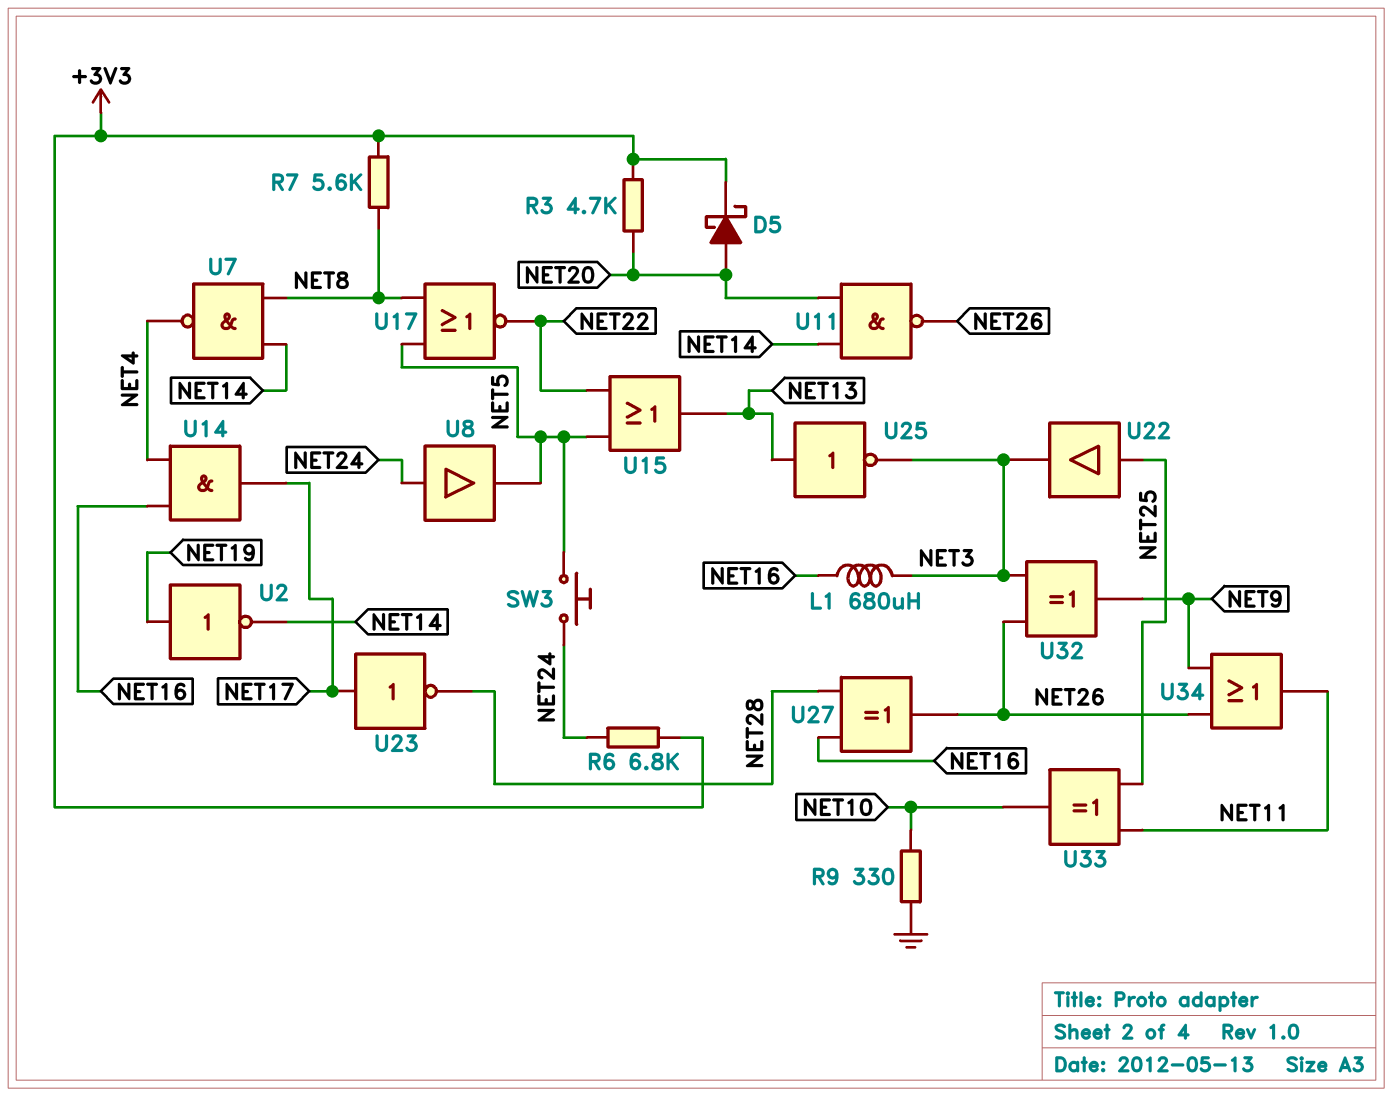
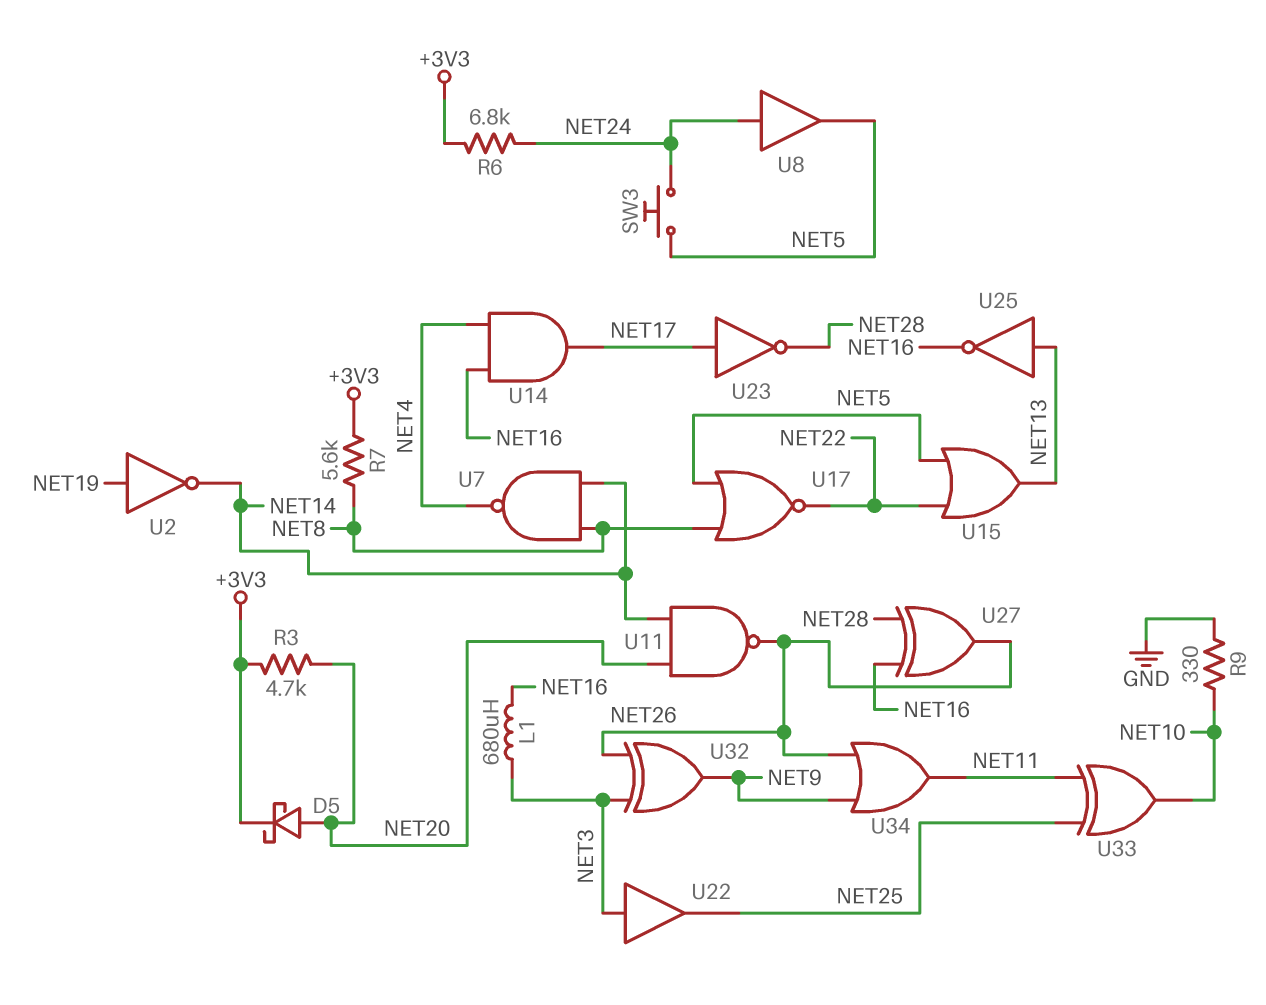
U22: buffer (in NET25, out NET3) -> buffer (in NET3, out NET25)
U25: NOT (in NET13, out NET3) -> NOT (in NET13, out NET16)

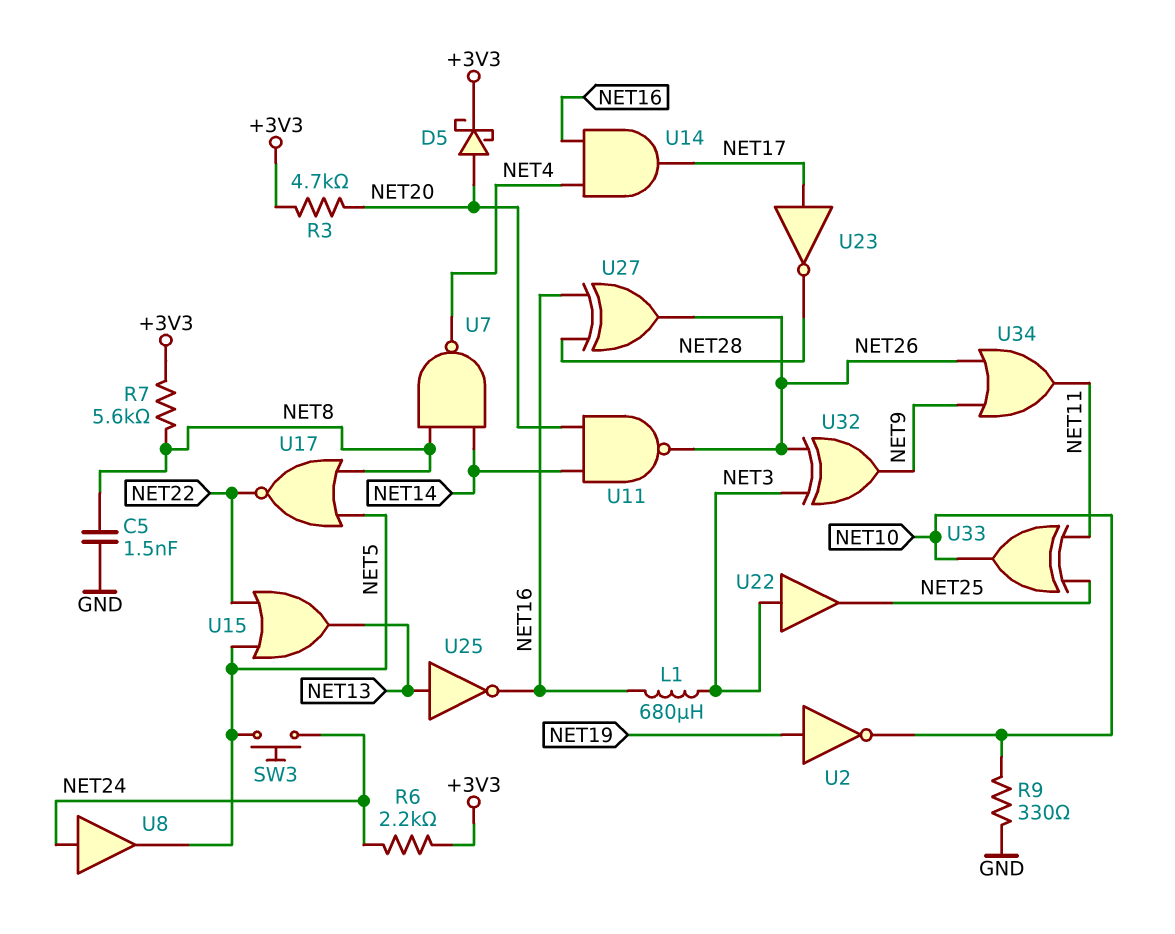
C5: none -> 1.5nF (GND, NET8)
R6: 6.8k (+3V3, NET24) -> 2.2k (+3V3, NET24)
U2: NOT (in NET19, out NET14) -> NOT (in NET19, out NET10)

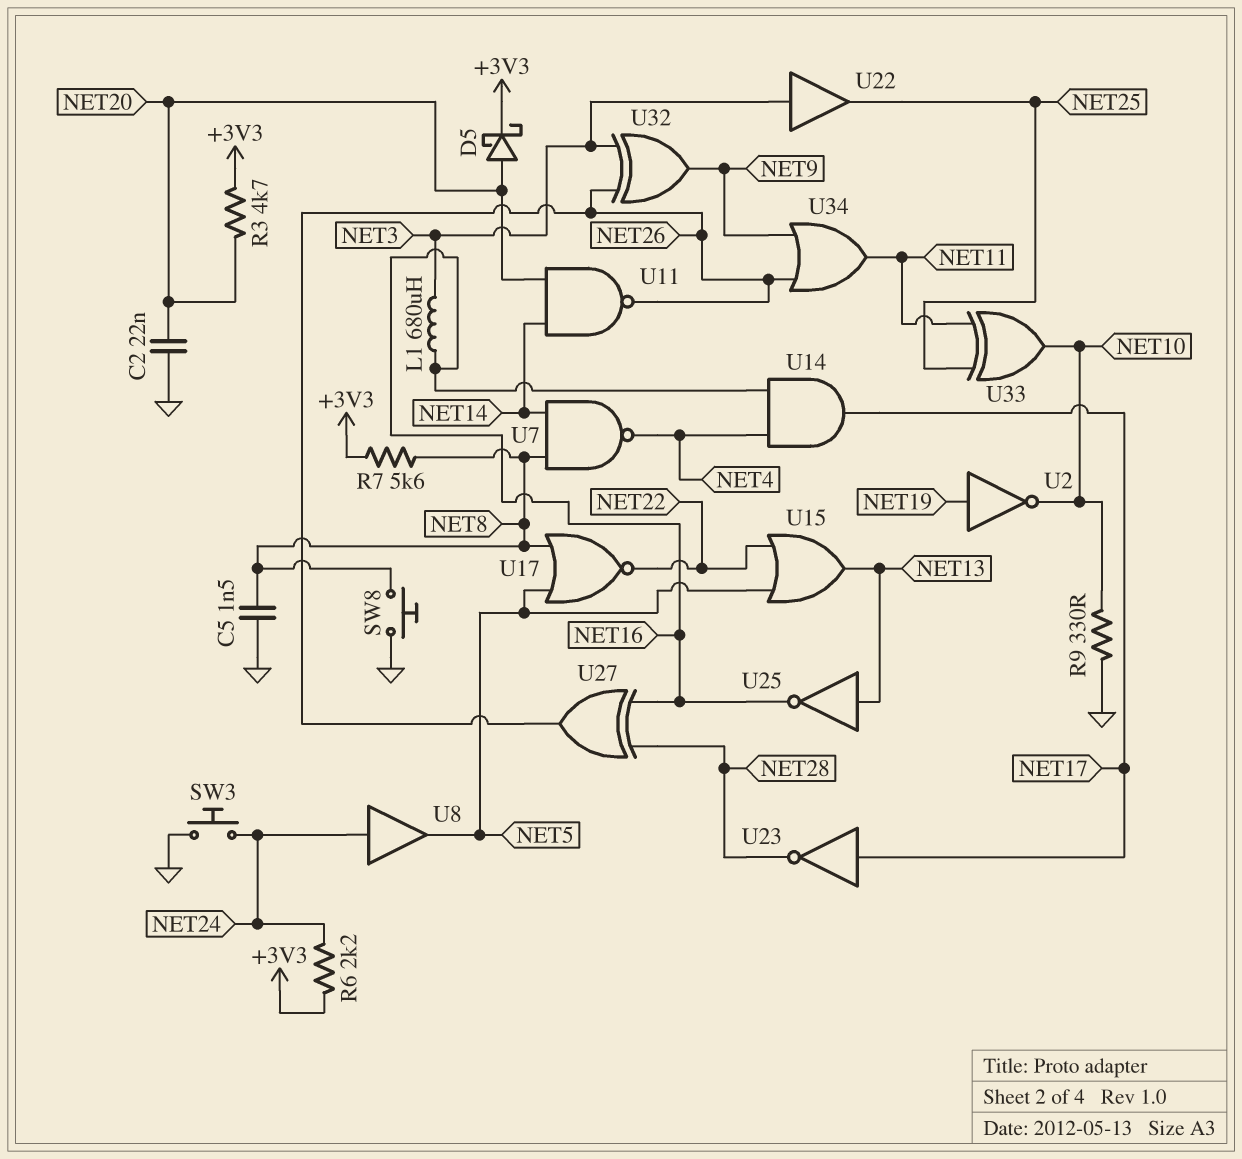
C2: none -> 22nF (GND, NET20)
SW3: button (NET5, NET24) -> button (GND, NET24)
SW8: none -> button (GND, NET8)

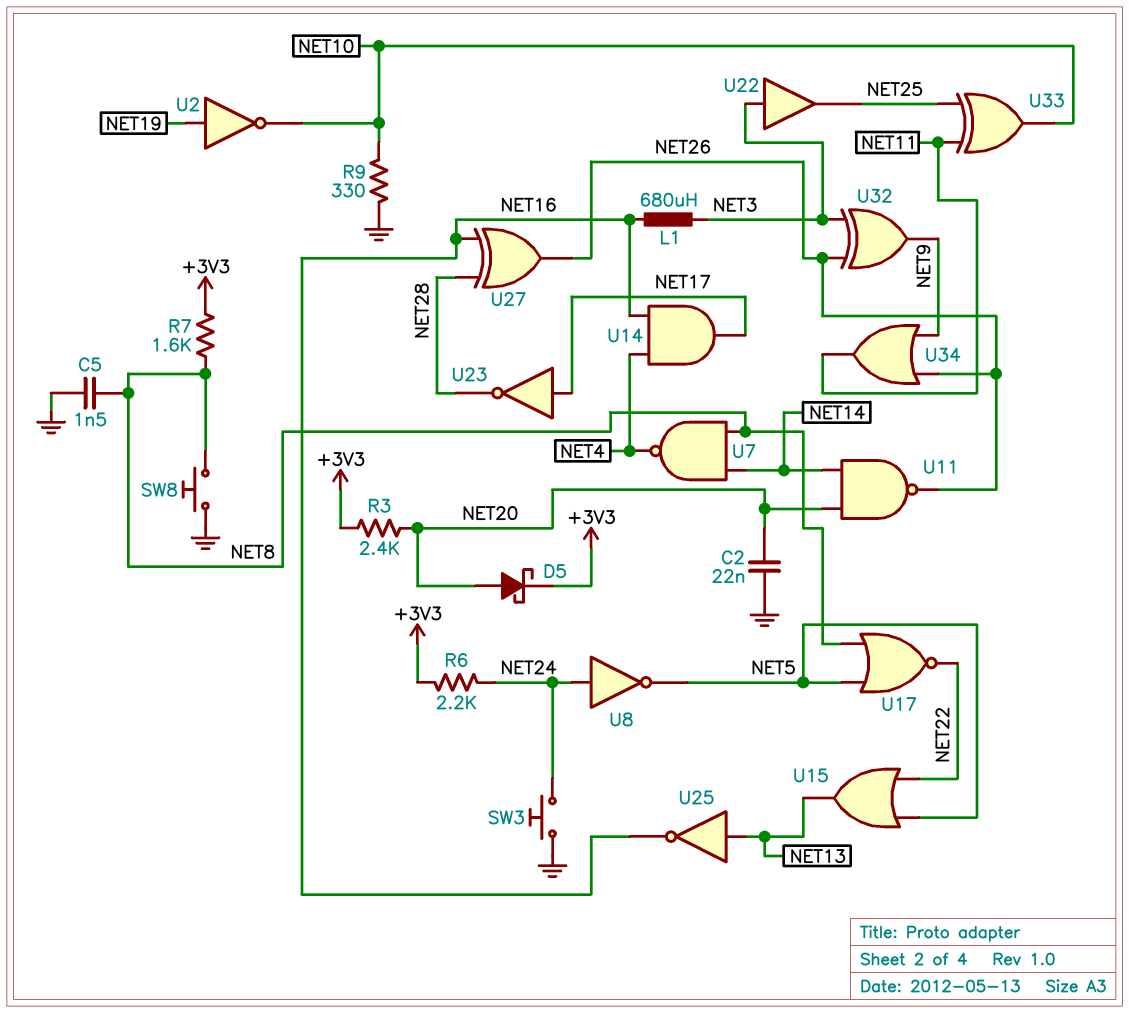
R3: 4.7k (+3V3, NET20) -> 2.4k (+3V3, NET20)
R7: 5.6k (+3V3, NET8) -> 1.6k (+3V3, NET8)
U8: buffer (in NET24, out NET5) -> NOT (in NET24, out NET5)

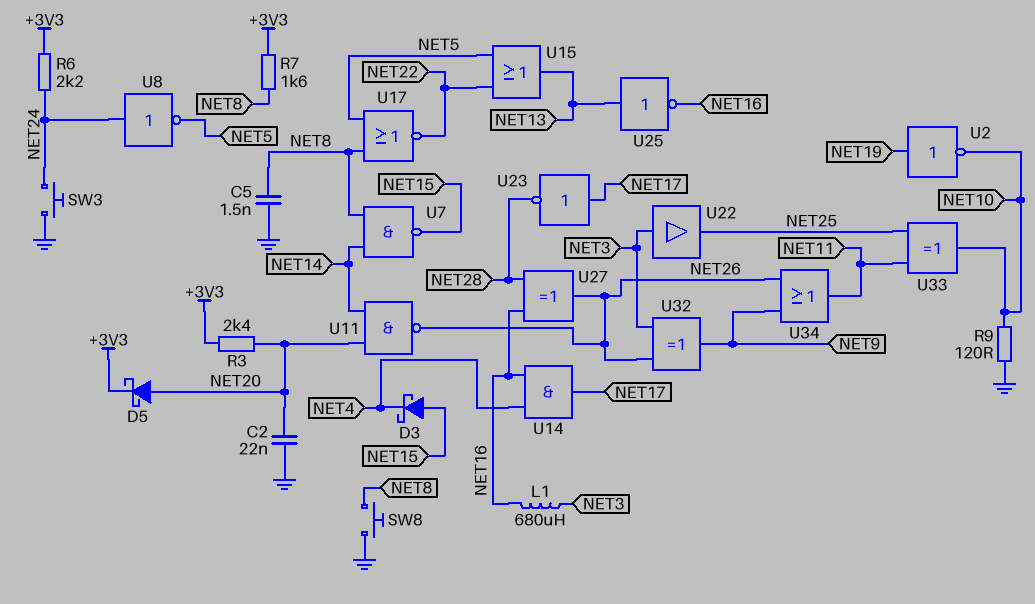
D3: none -> schottky (A NET15, K NET4)
R9: 330 (GND, NET10) -> 120 (GND, NET10)
U7: NAND (in NET8, in NET14, out NET4) -> NAND (in NET8, in NET14, out NET15)

